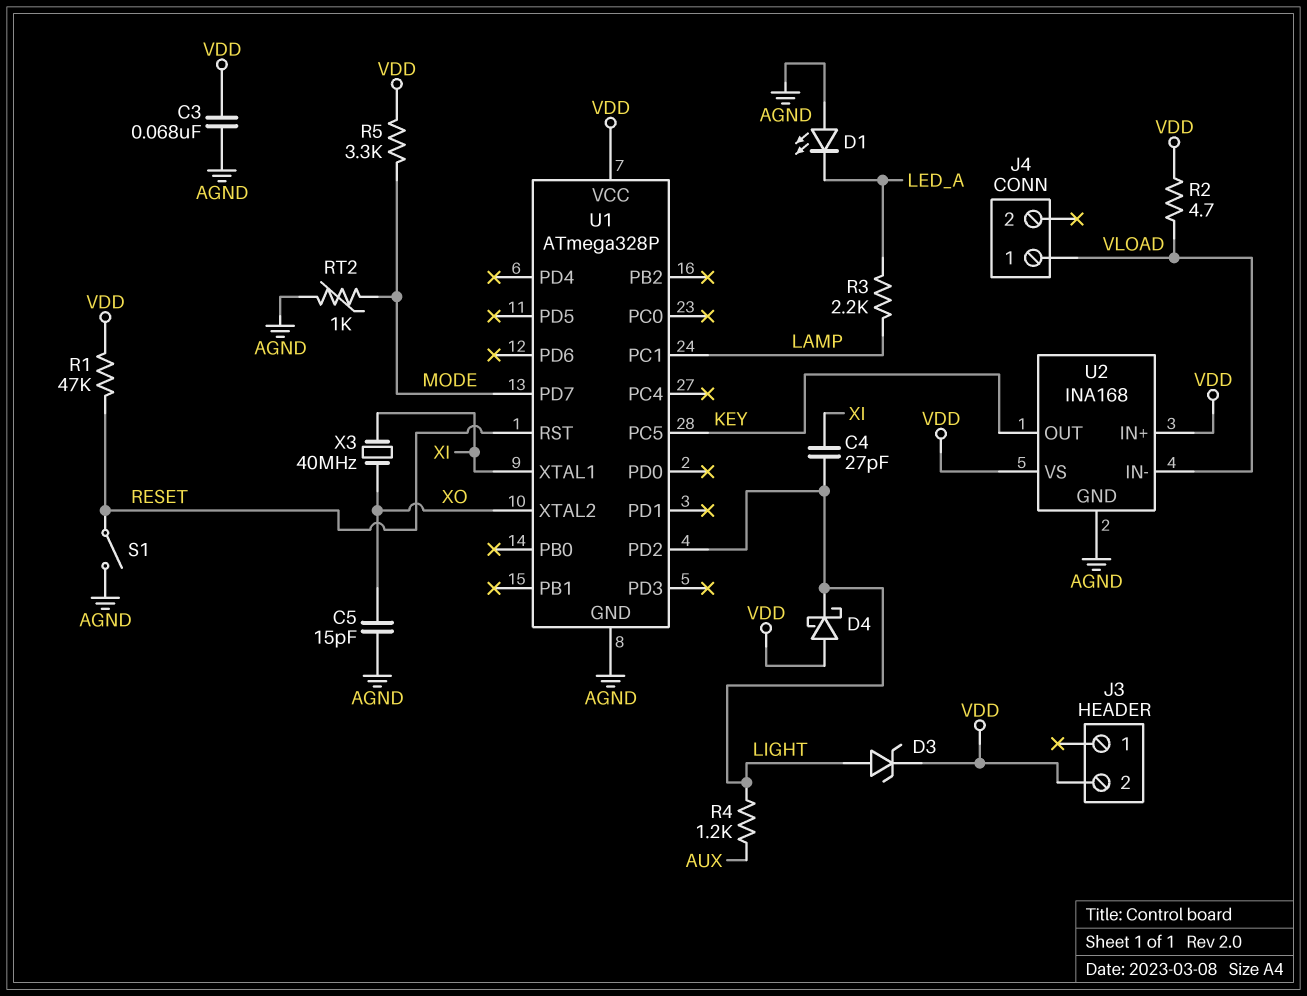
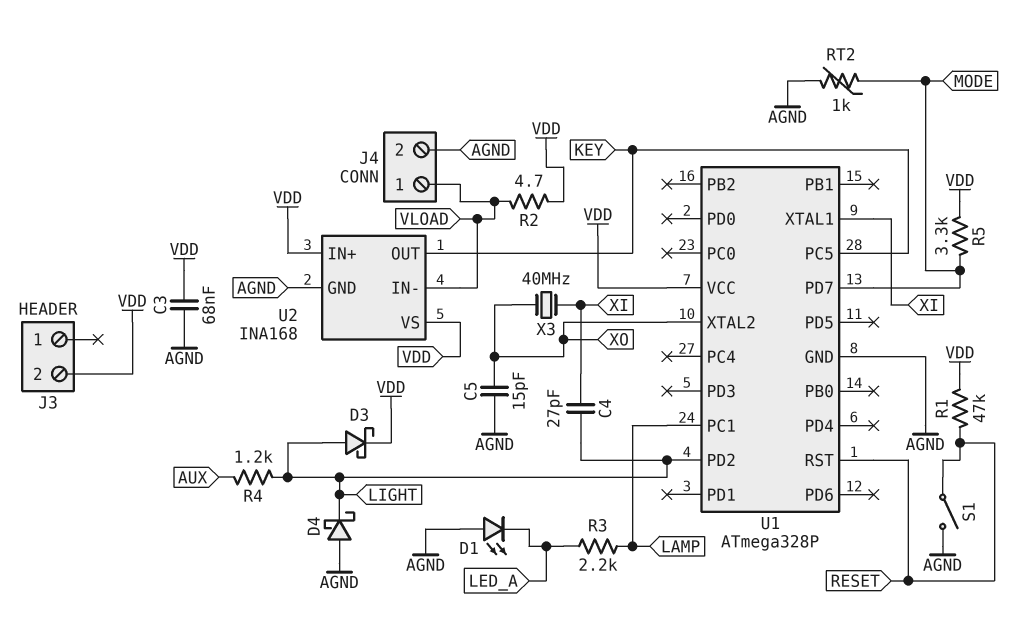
D3: zener (A LIGHT, K VDD) -> schottky (A LIGHT, K VDD)
D4: schottky (A VDD, K LIGHT) -> schottky (A AGND, K LIGHT)
J4 pin 2: none -> AGND

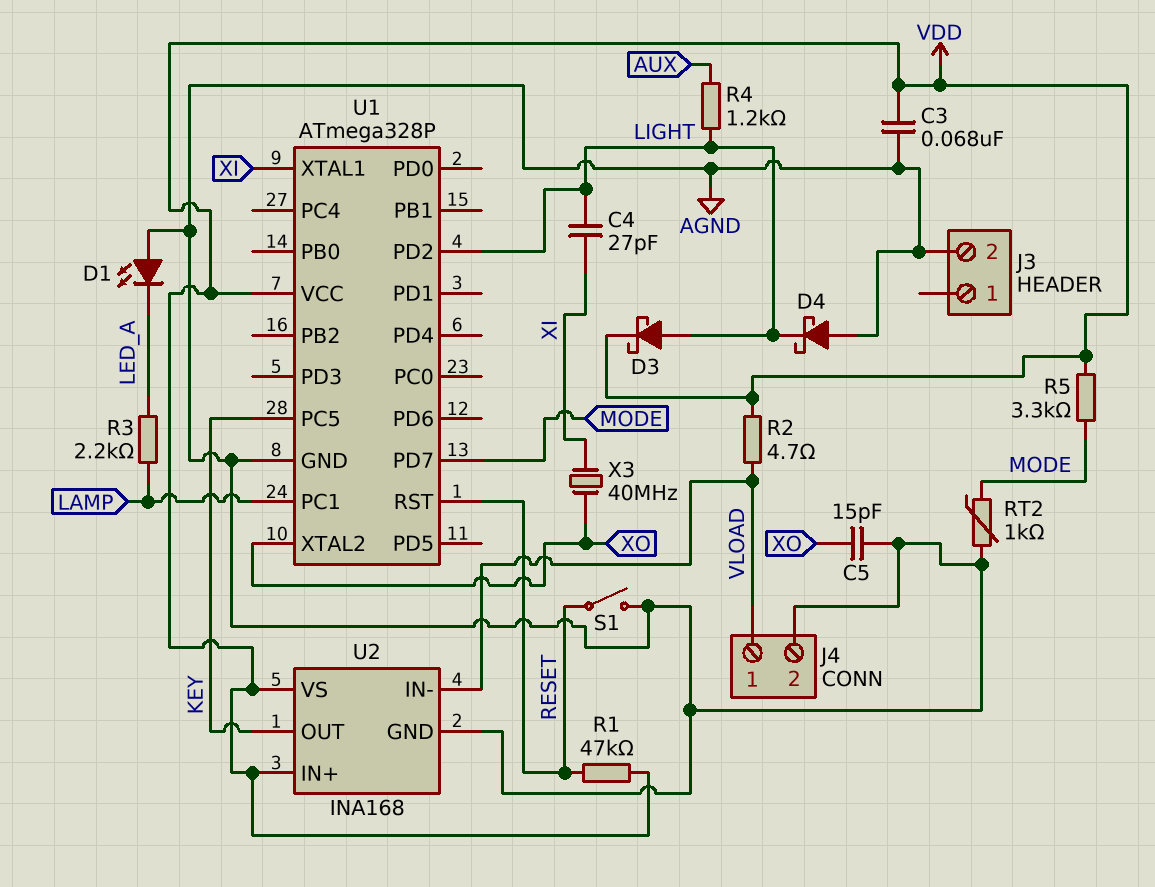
J3 pin 2: VDD -> AGND

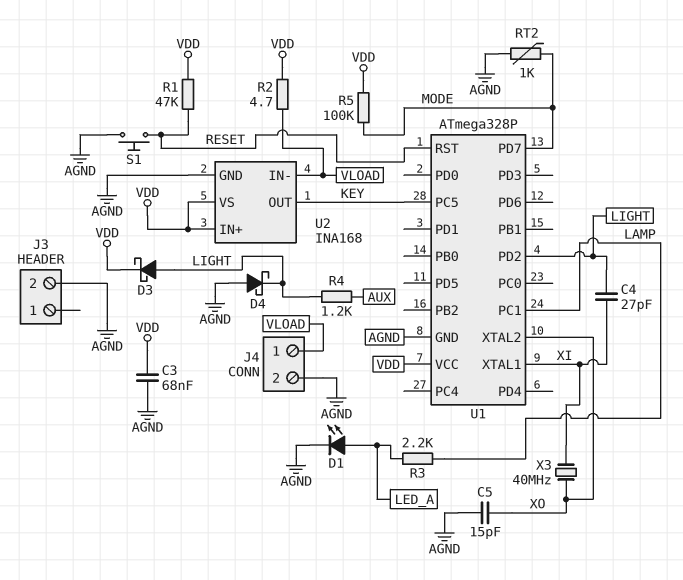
D1: LED (A AGND, K LED_A) -> LED (A LED_A, K AGND)
R5: 3.3k (MODE, VDD) -> 100k (MODE, VDD)
S1: switch (AGND, RESET) -> button (AGND, RESET)

